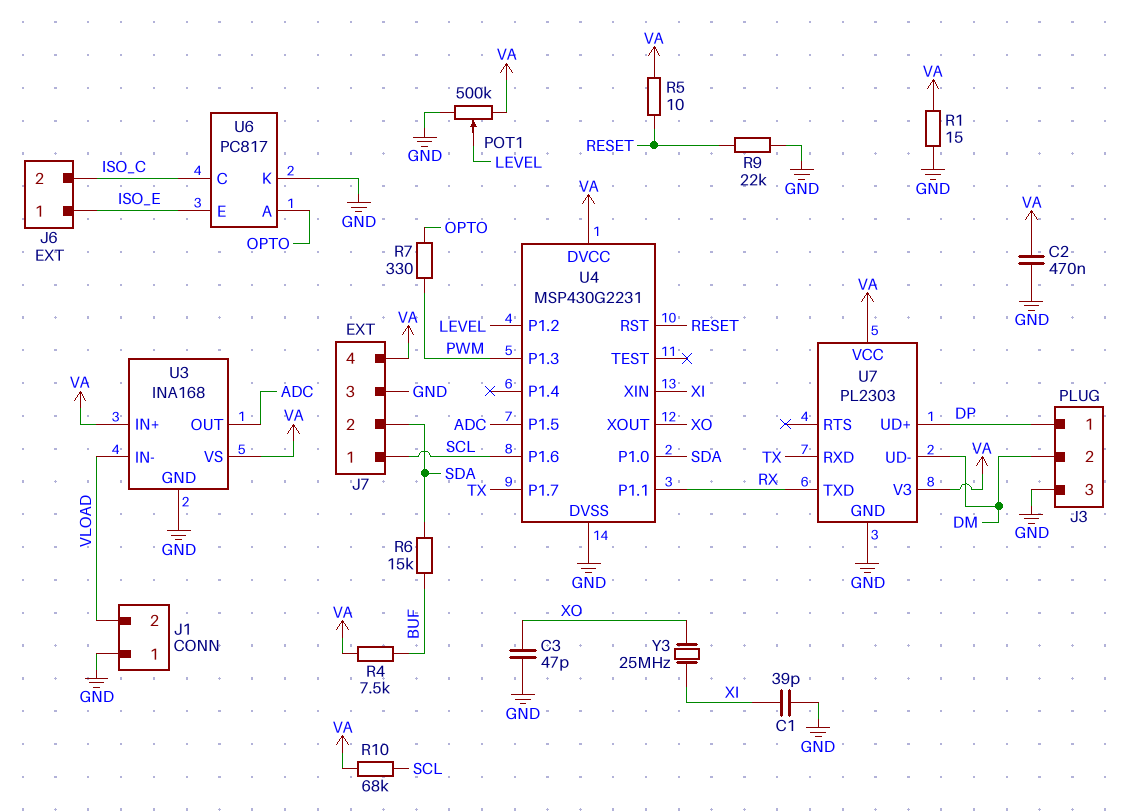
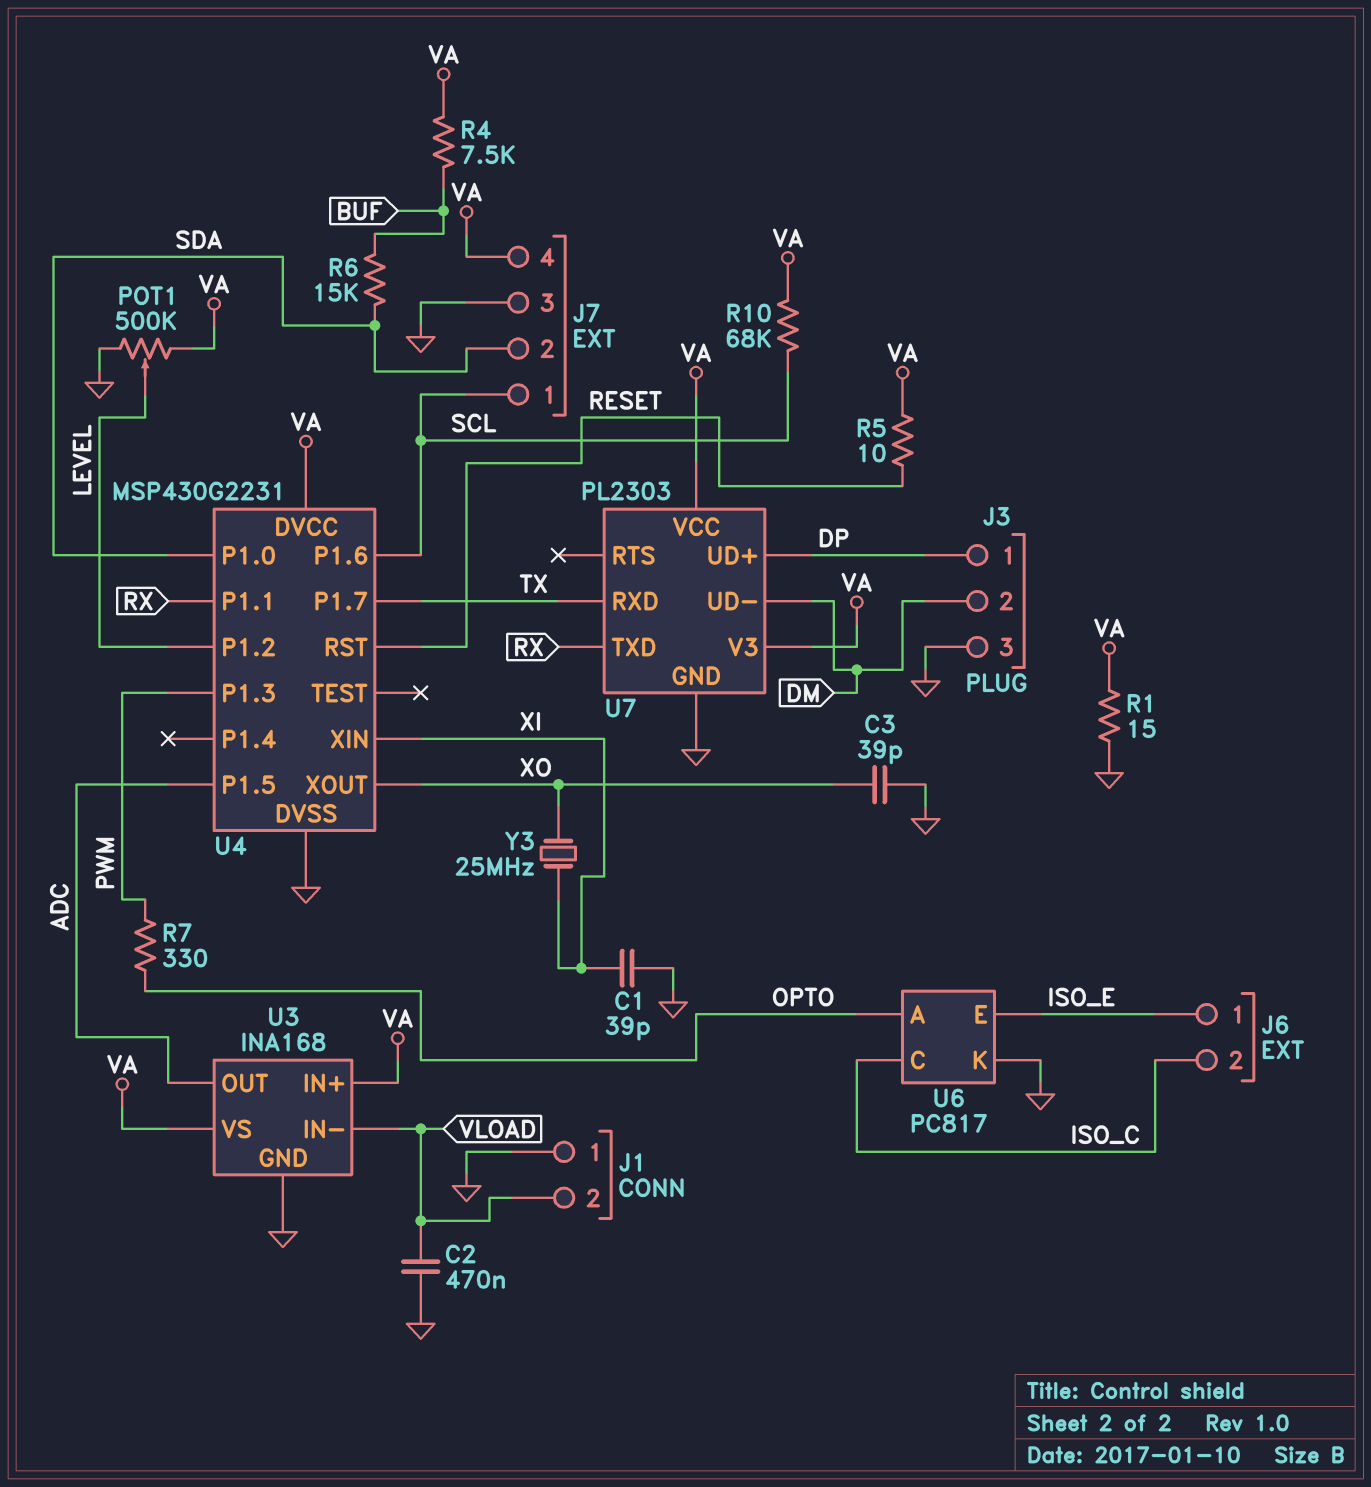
C2: 470nF (GND, VA) -> 470nF (GND, VLOAD)
C3: 47pF (GND, XO) -> 39pF (GND, XO)
R9: 22k (GND, RESET) -> none

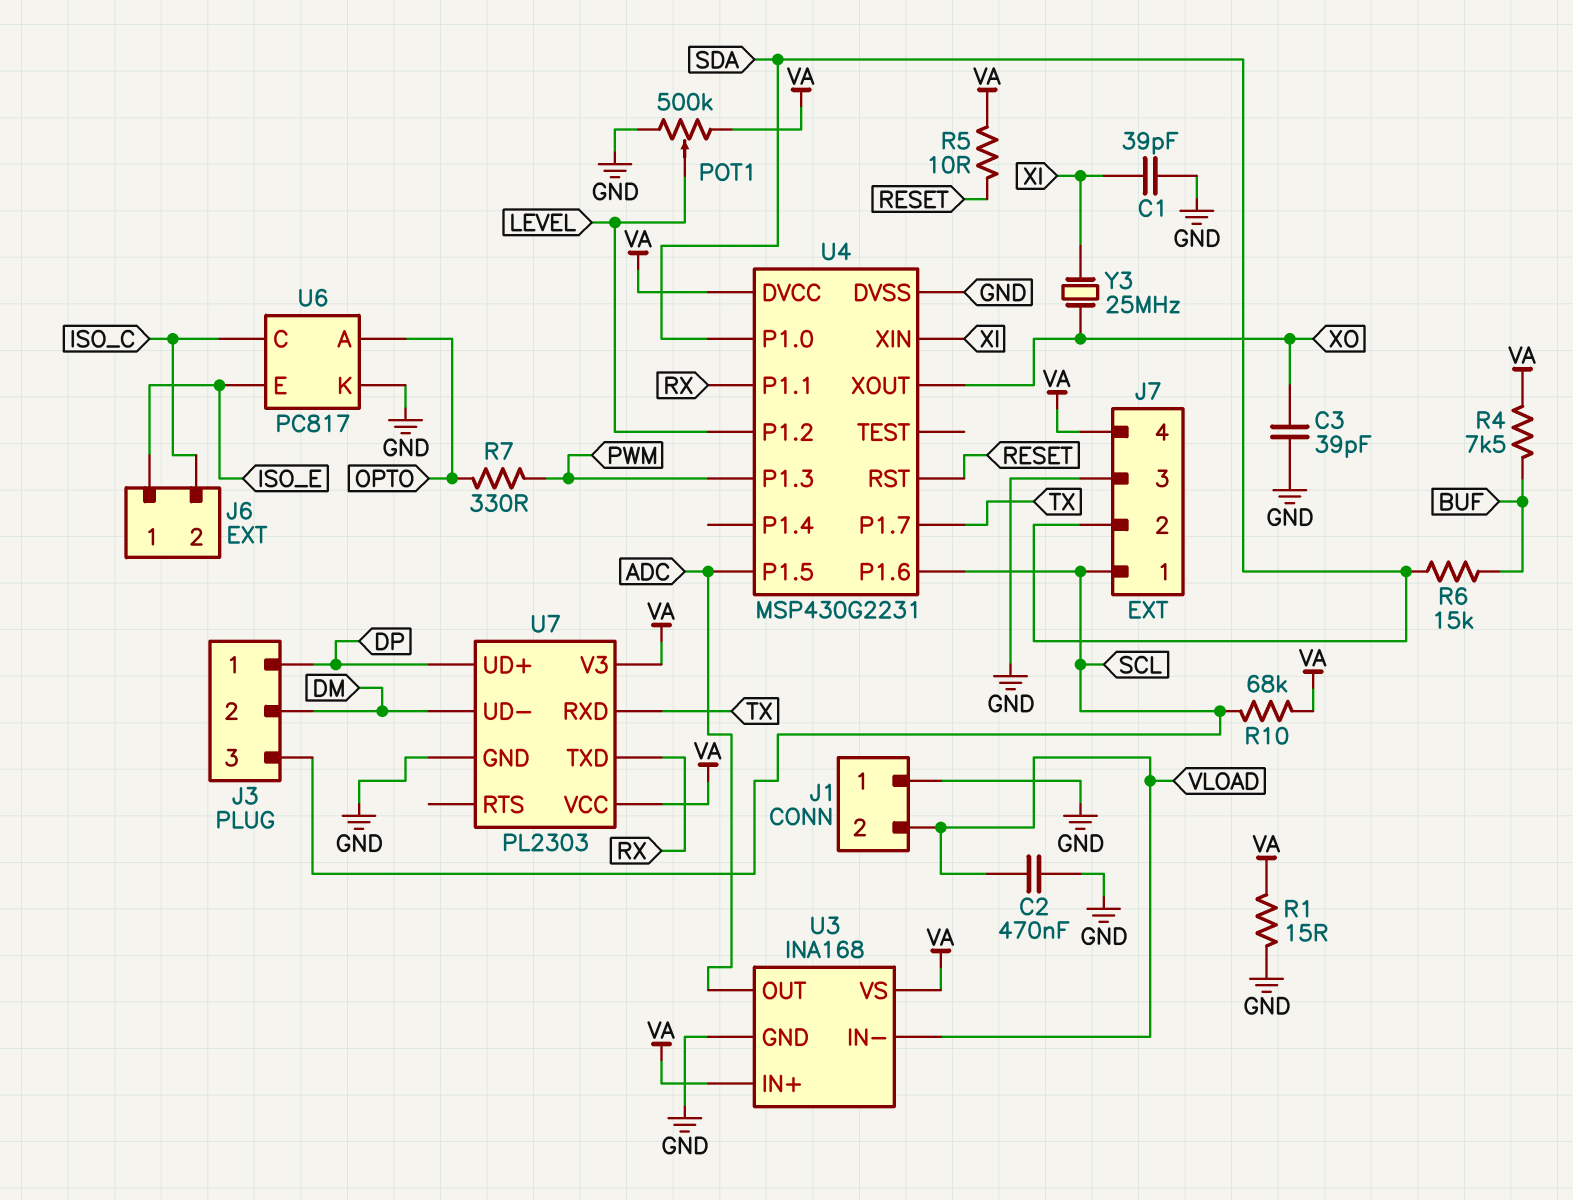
J3 pin 3: GND -> SCL

